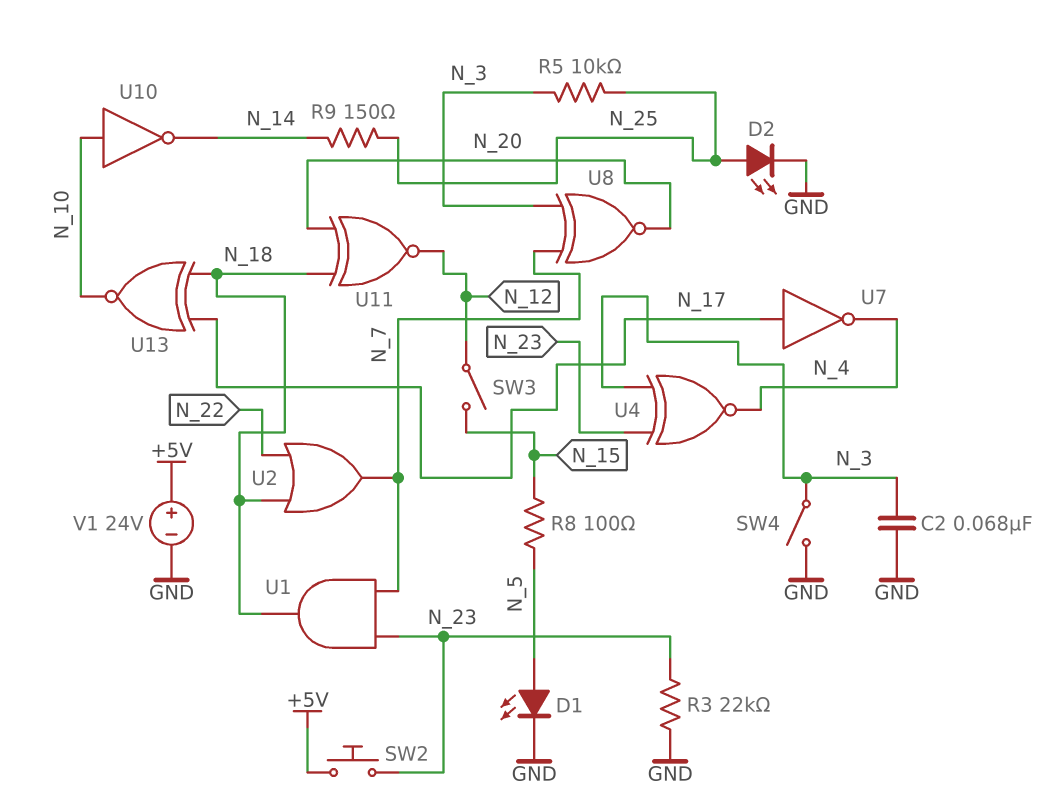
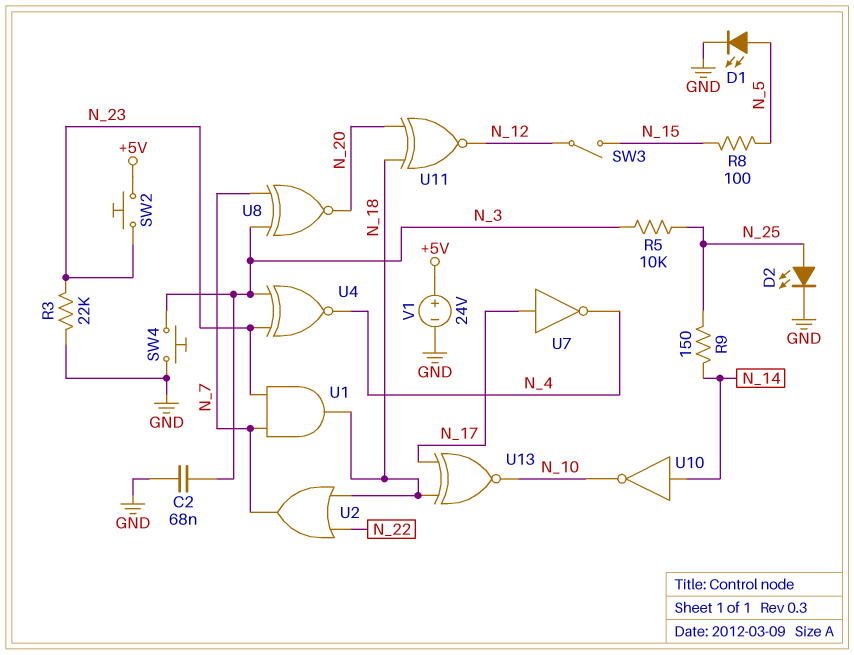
SW4: switch (GND, N_3) -> button (GND, N_3)
U10: NOT (in N_10, out N_14) -> NOT (in N_14, out N_10)

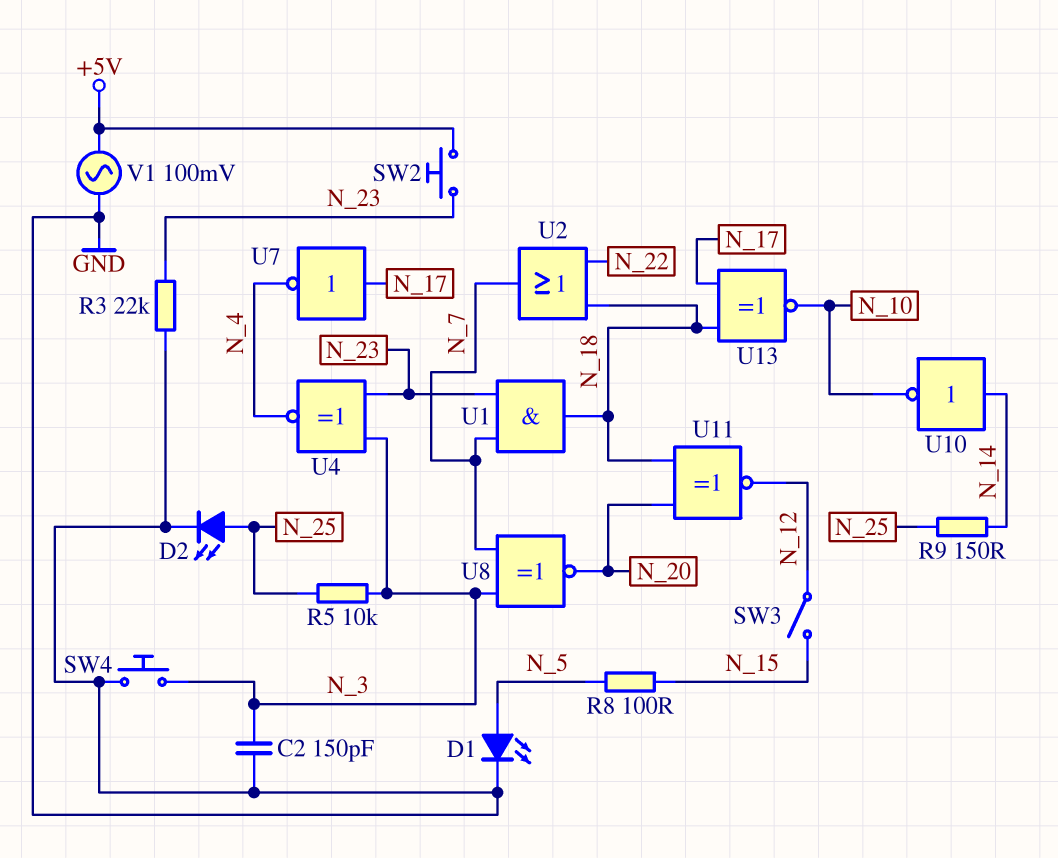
C2: 68nF (GND, N_3) -> 150pF (GND, N_3)
V1: 24V (plus +5V, minus GND) -> AC 100mV (+5V, GND)

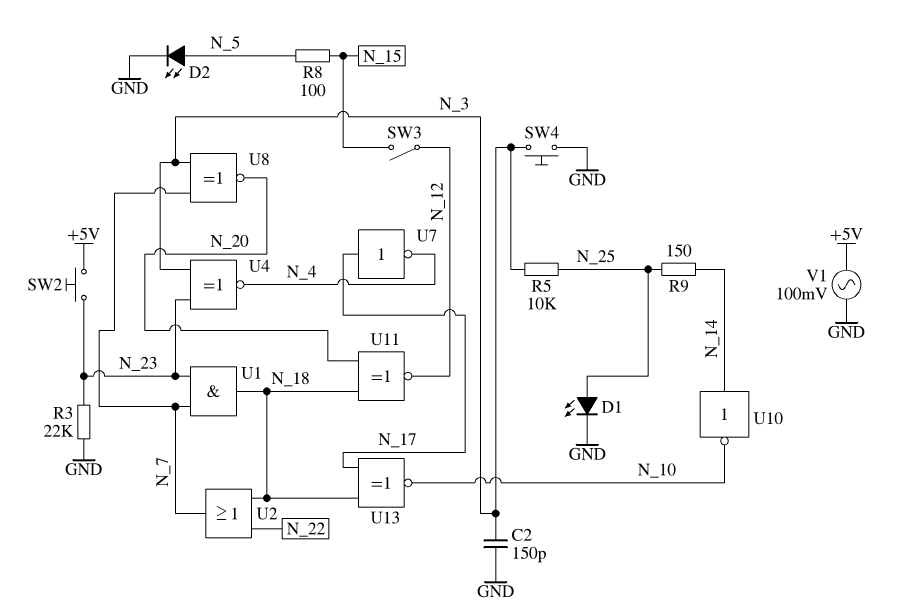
D1: LED (A N_5, K GND) -> LED (A N_25, K GND)
D2: LED (A N_25, K GND) -> LED (A N_5, K GND)

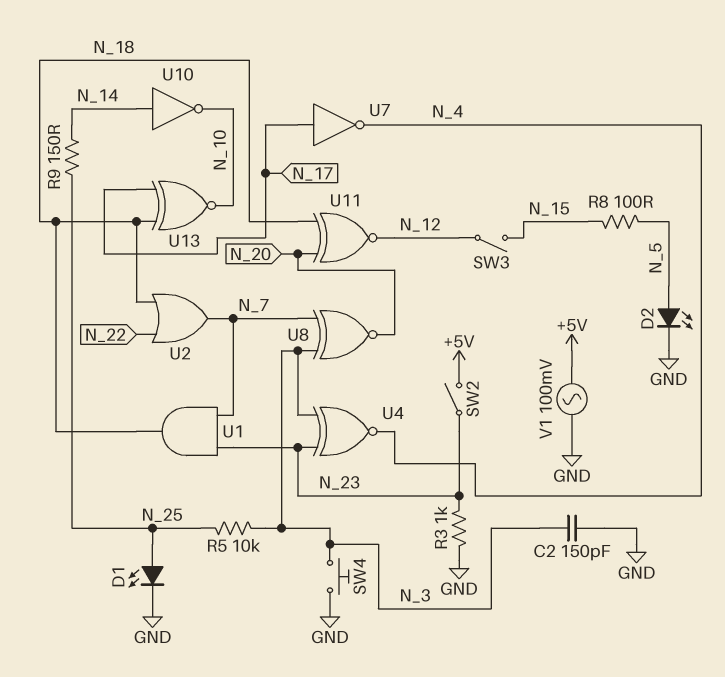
R3: 22k (GND, N_23) -> 1k (GND, N_23)
SW2: button (+5V, N_23) -> switch (+5V, N_23)

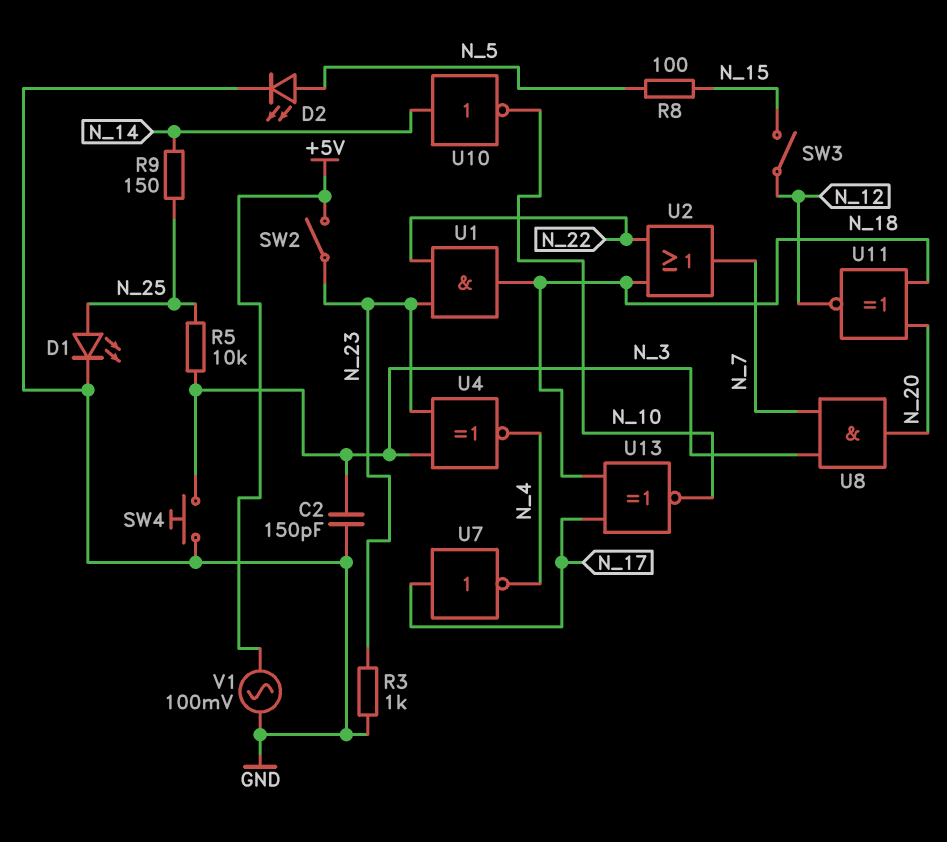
U1: AND (in N_7, in N_23, out N_18) -> AND (in N_22, in N_23, out N_18)
U8: XNOR (in N_3, in N_7, out N_20) -> AND (in N_3, in N_7, out N_20)

